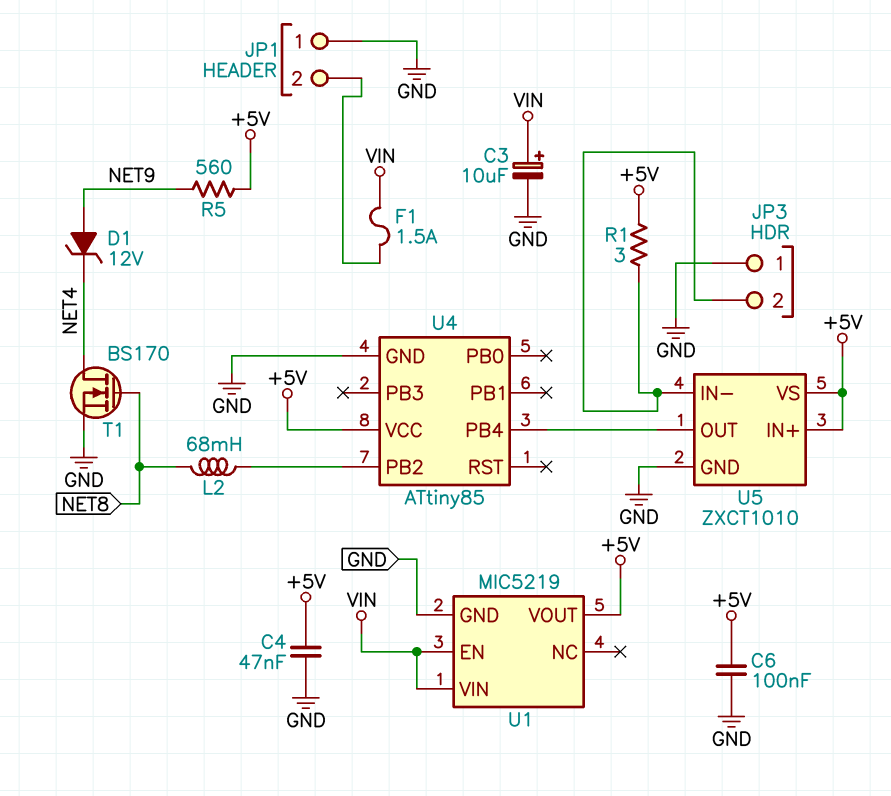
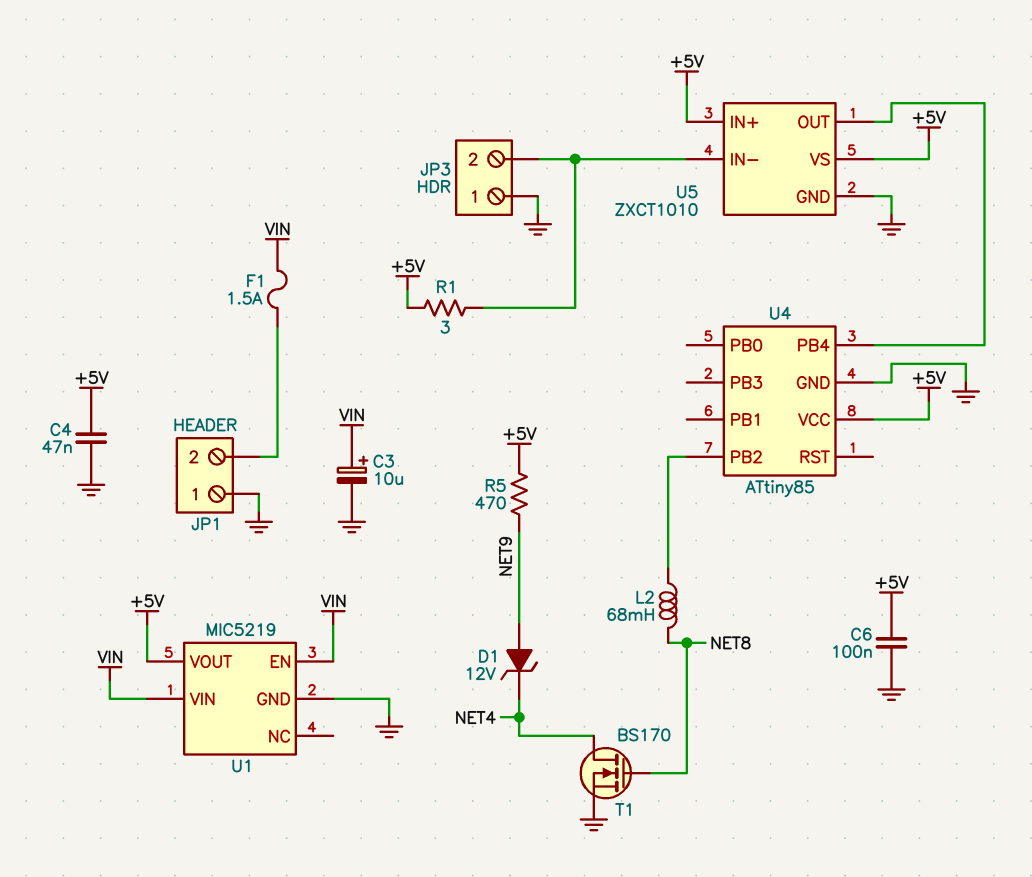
R5: 560 (+5V, NET9) -> 470 (+5V, NET9)

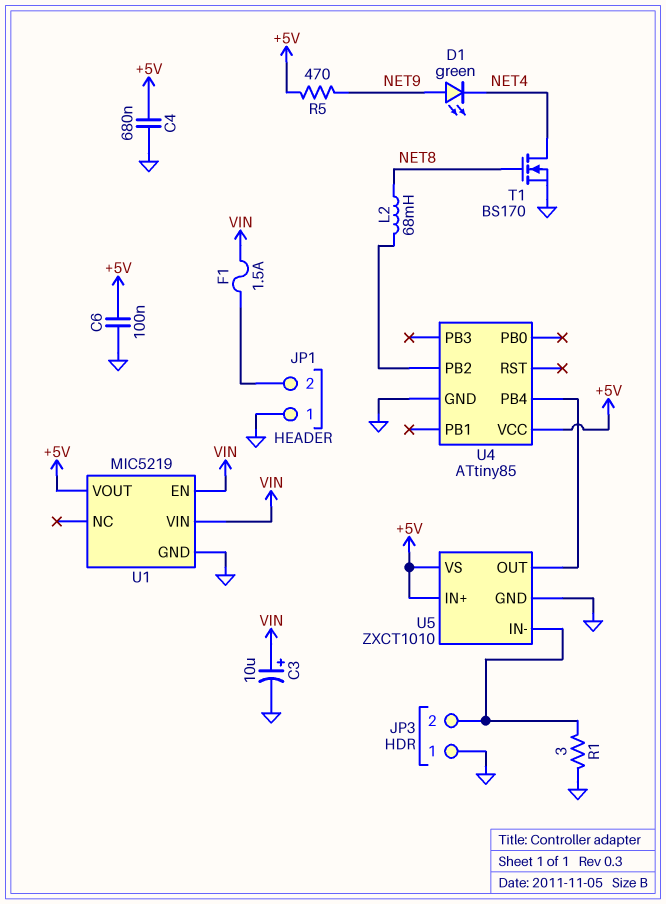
C4: 47nF (+5V, GND) -> 680nF (+5V, GND)
D1: zener 12V (A NET9, K NET4) -> LED green (A NET9, K NET4)
R1: 3 (+5V, JP3/2) -> 3 (GND, JP3/2)

